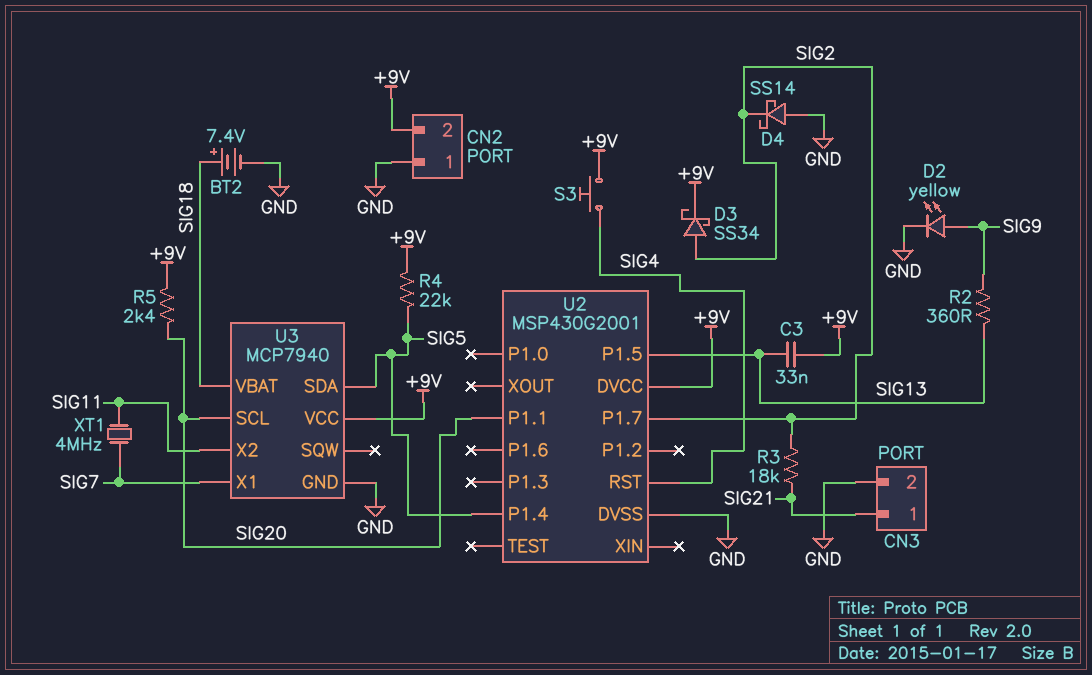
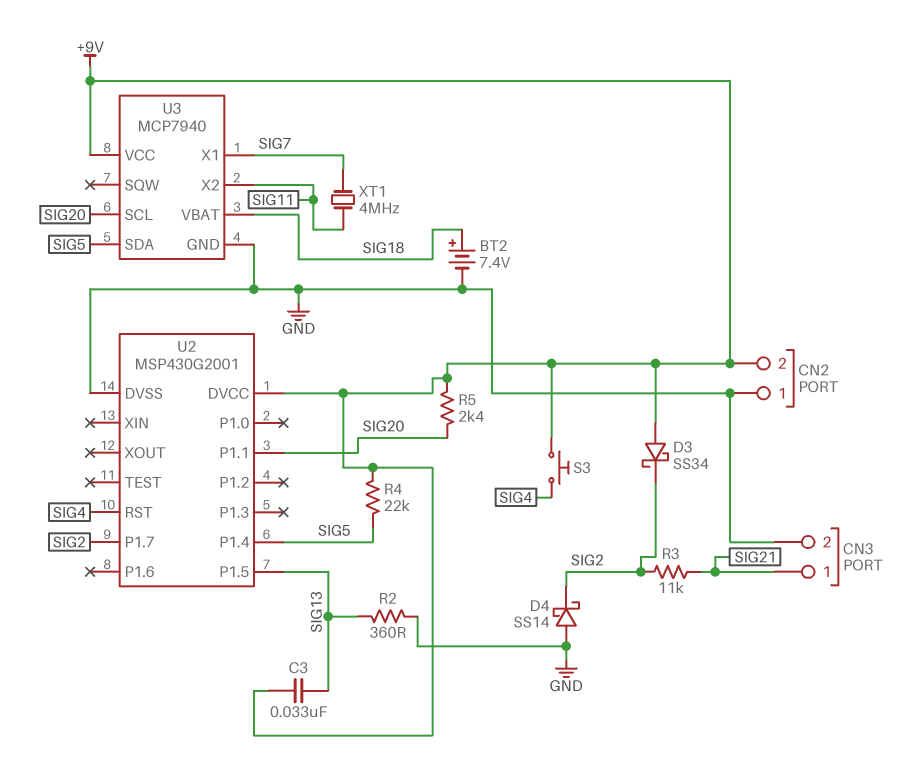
D2: LED yellow (A SIG9, K GND) -> none
D3: schottky SS34 (A SIG2, K +9V) -> schottky SS34 (A +9V, K SIG2)
R2: 360 (SIG9, SIG13) -> 360 (GND, SIG13)
R3: 18k (SIG2, SIG21) -> 11k (SIG2, SIG21)

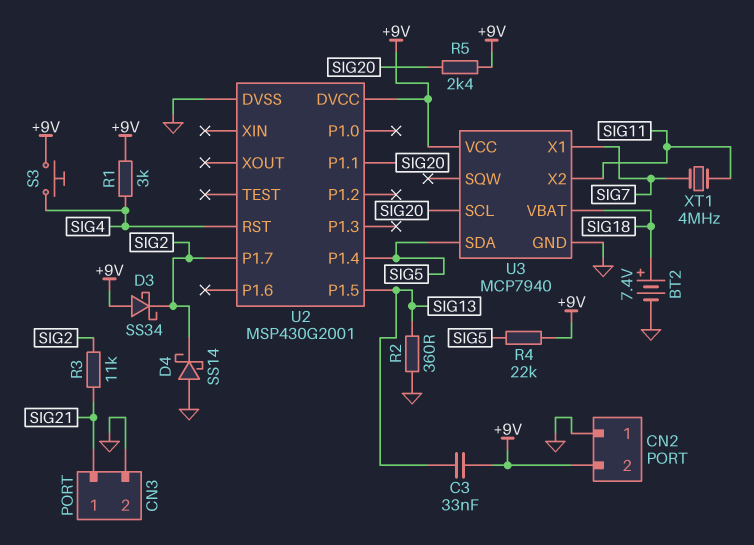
R1: none -> 3k (+9V, SIG4)

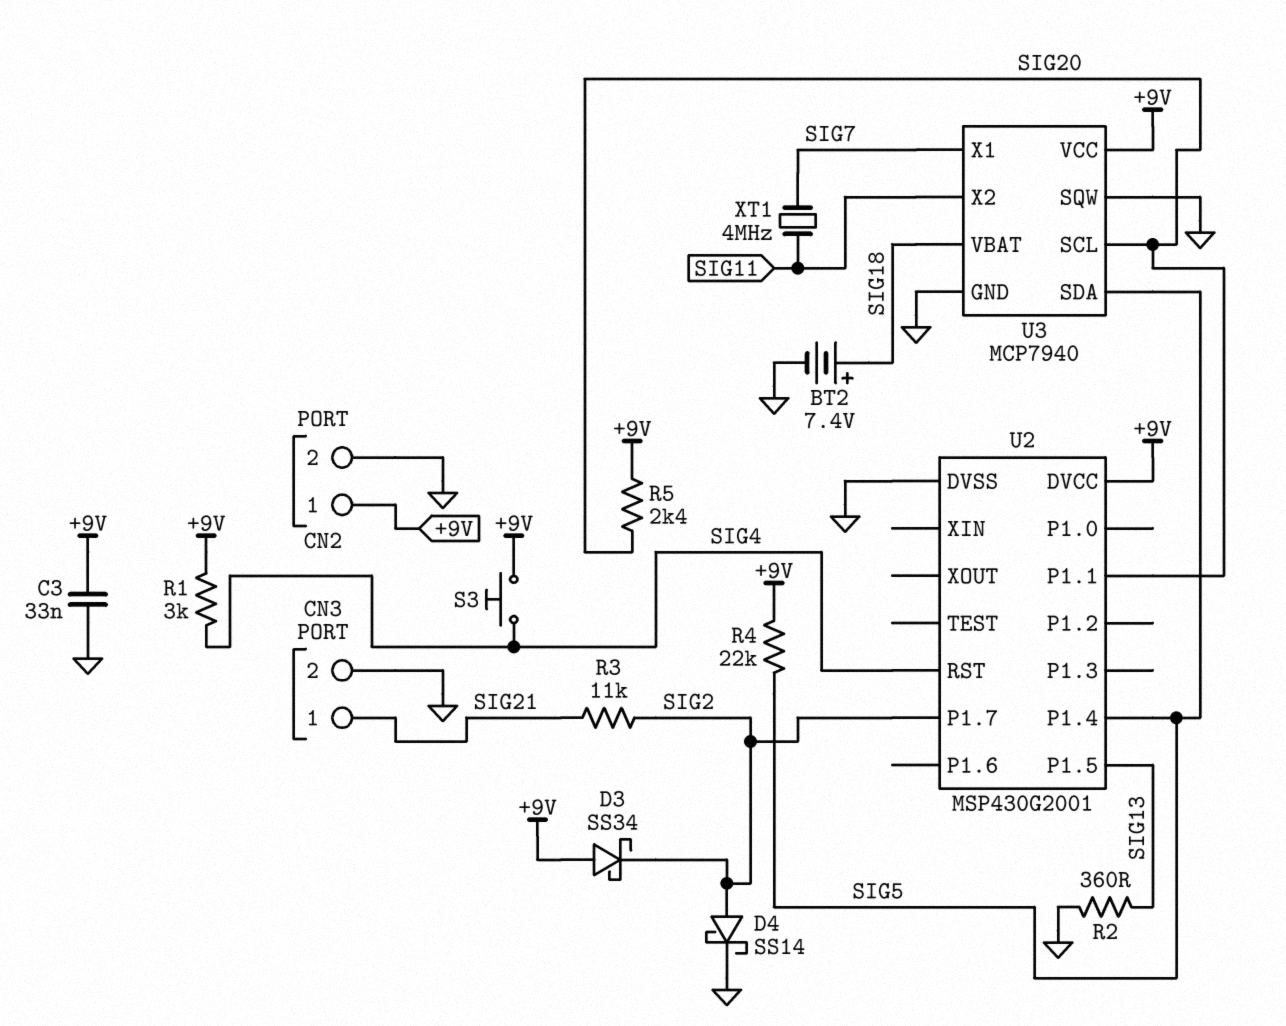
C3: 33nF (+9V, SIG13) -> 33nF (+9V, GND)
CN2 pin 1: GND -> +9V
CN2 pin 2: +9V -> GND
D4: schottky SS14 (A GND, K SIG2) -> schottky SS14 (A SIG2, K GND)
U3 pin SQW: none -> GND

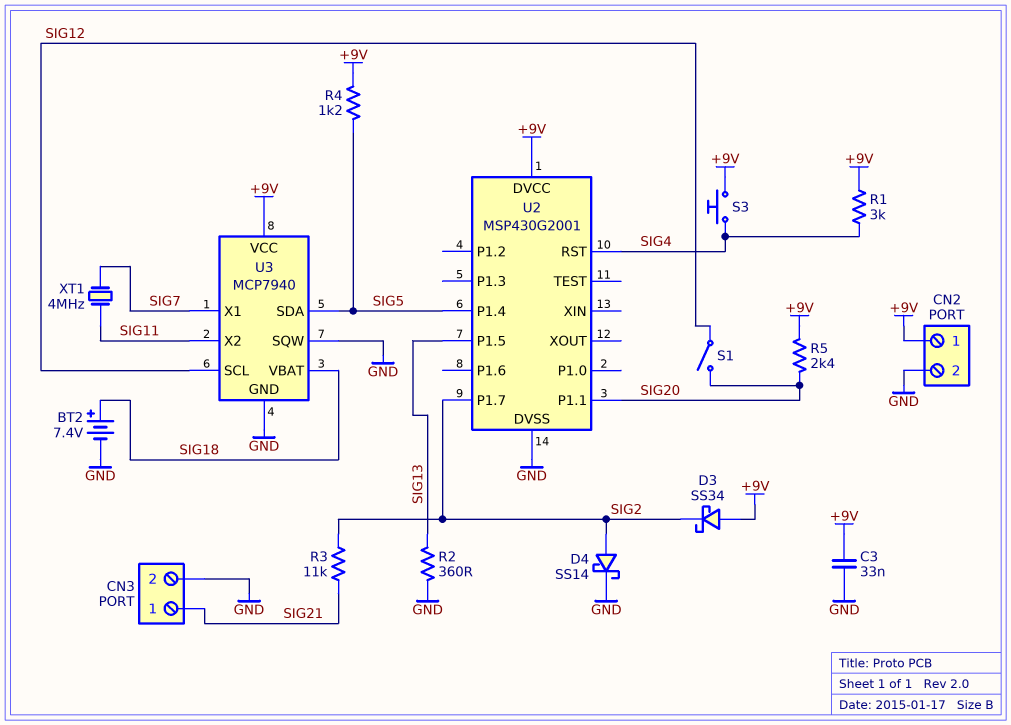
R4: 22k (+9V, SIG5) -> 1.2k (+9V, SIG5)
S1: none -> switch (SIG12, SIG20)
U3 pin SCL: SIG20 -> SIG12

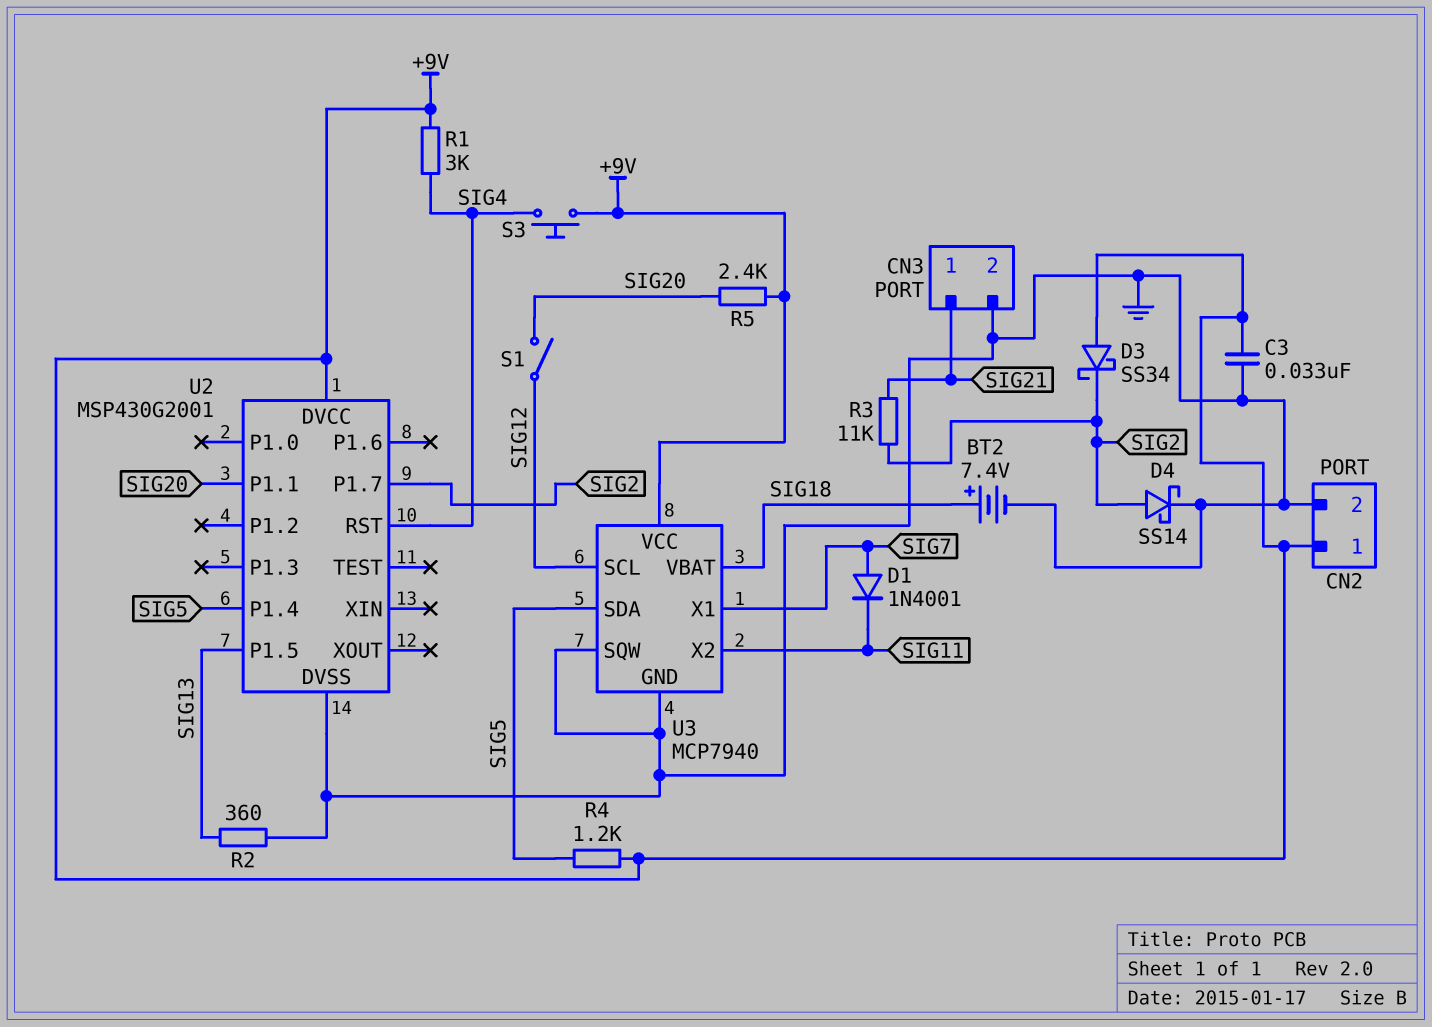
D1: none -> diode 1N4001 (A SIG7, K SIG11)
XT1: 4MHz (SIG7, SIG11) -> none

